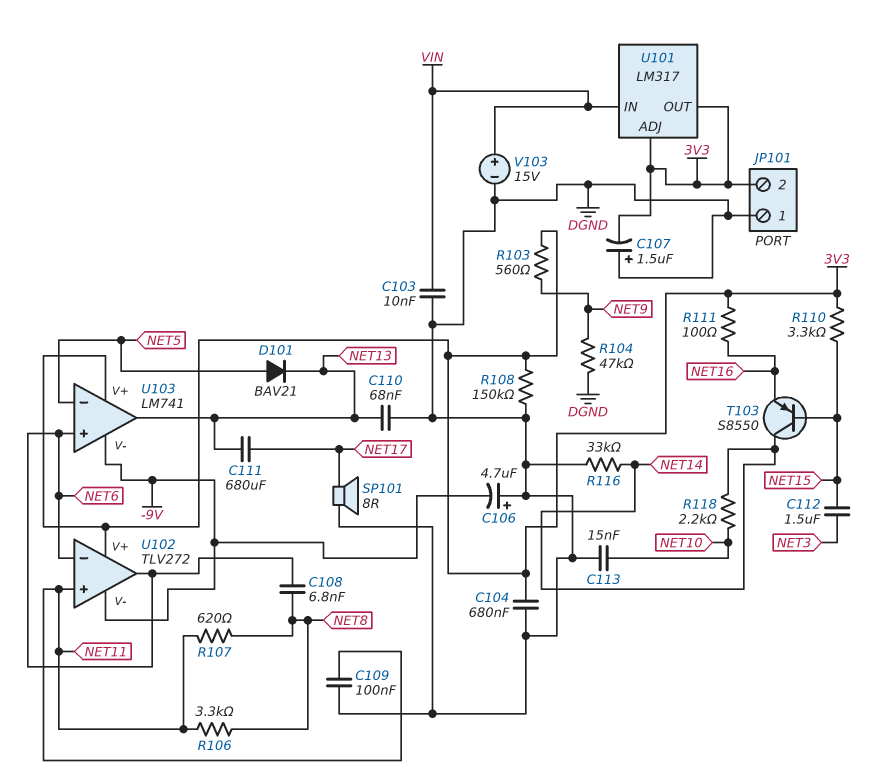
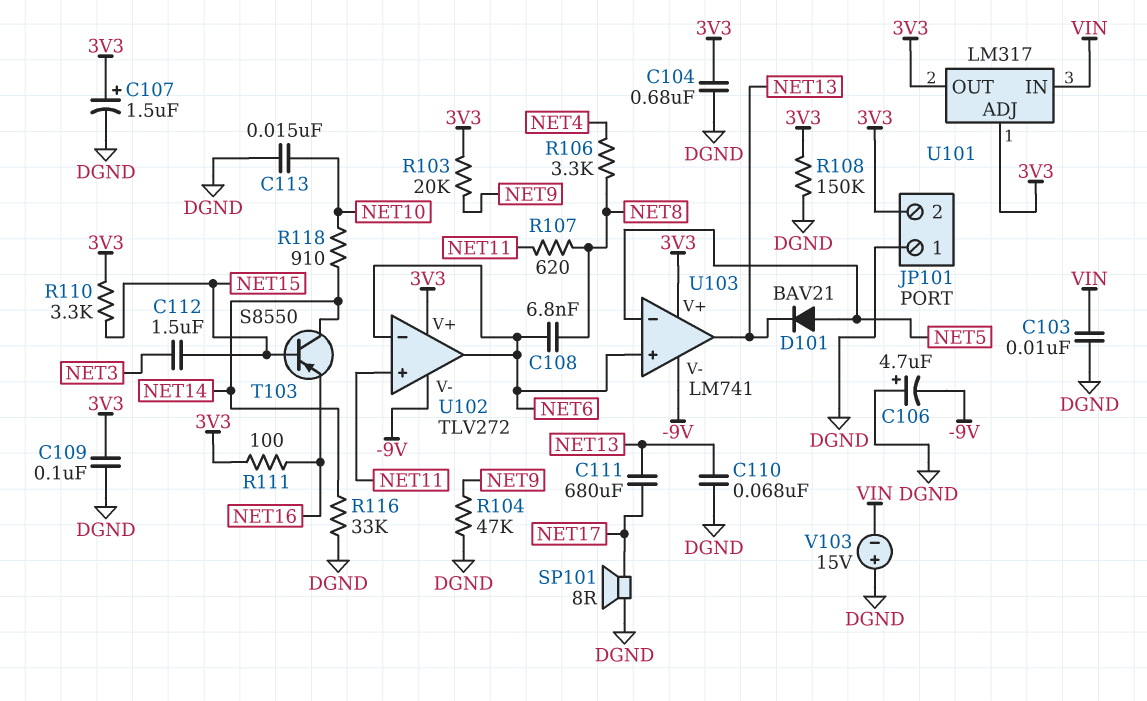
C107: 1.5uF (plus DGND, minus 3V3) -> 1.5uF (plus 3V3, minus DGND)
C109: 100nF (DGND, NET11) -> 100nF (3V3, DGND)
R103: 560 (3V3, NET9) -> 20k (3V3, NET9)
R106: 3.3k (NET8, NET11) -> 3.3k (NET4, NET8)
R118: 2.2k (NET10, NET14) -> 910 (NET10, NET14)
V103: 15V (plus VIN, minus DGND) -> 15V (plus DGND, minus VIN)

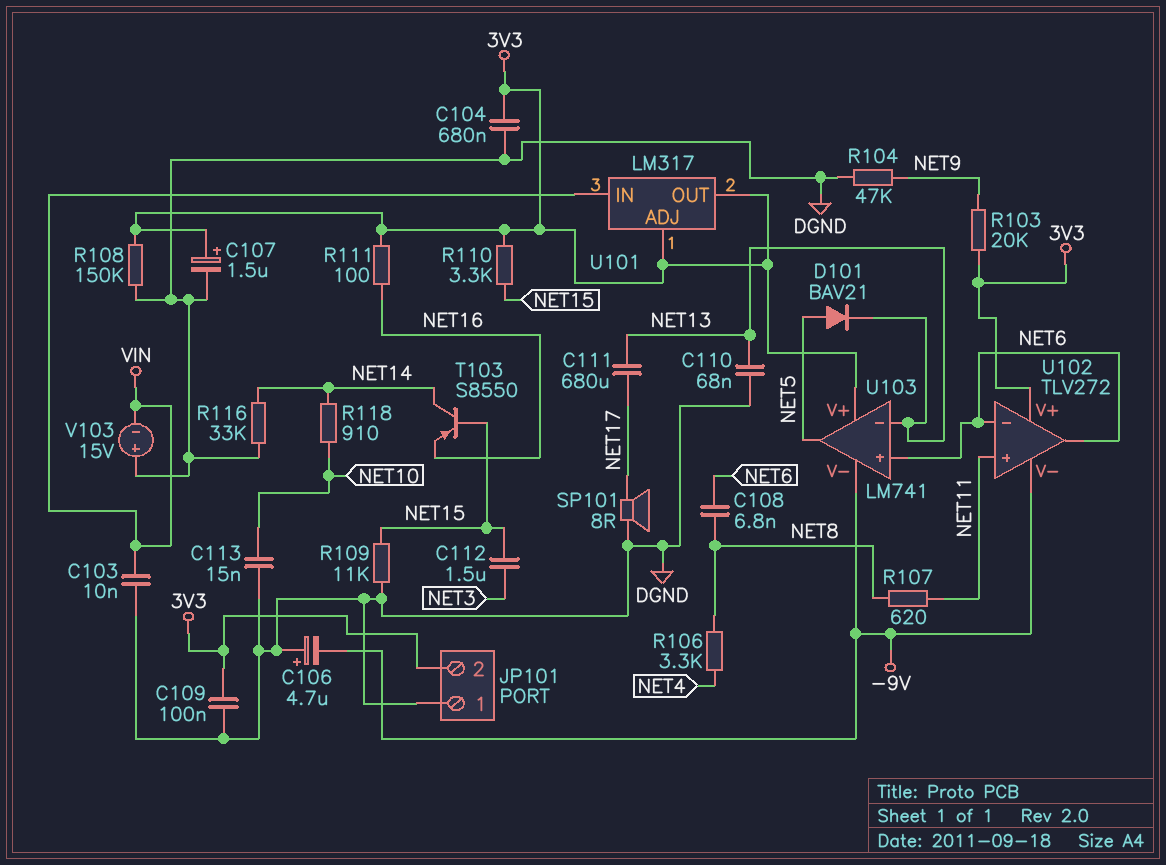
R109: none -> 11k (DGND, NET15)
U103 pin in-: NET5 -> NET13
U103 pin out: NET13 -> NET5

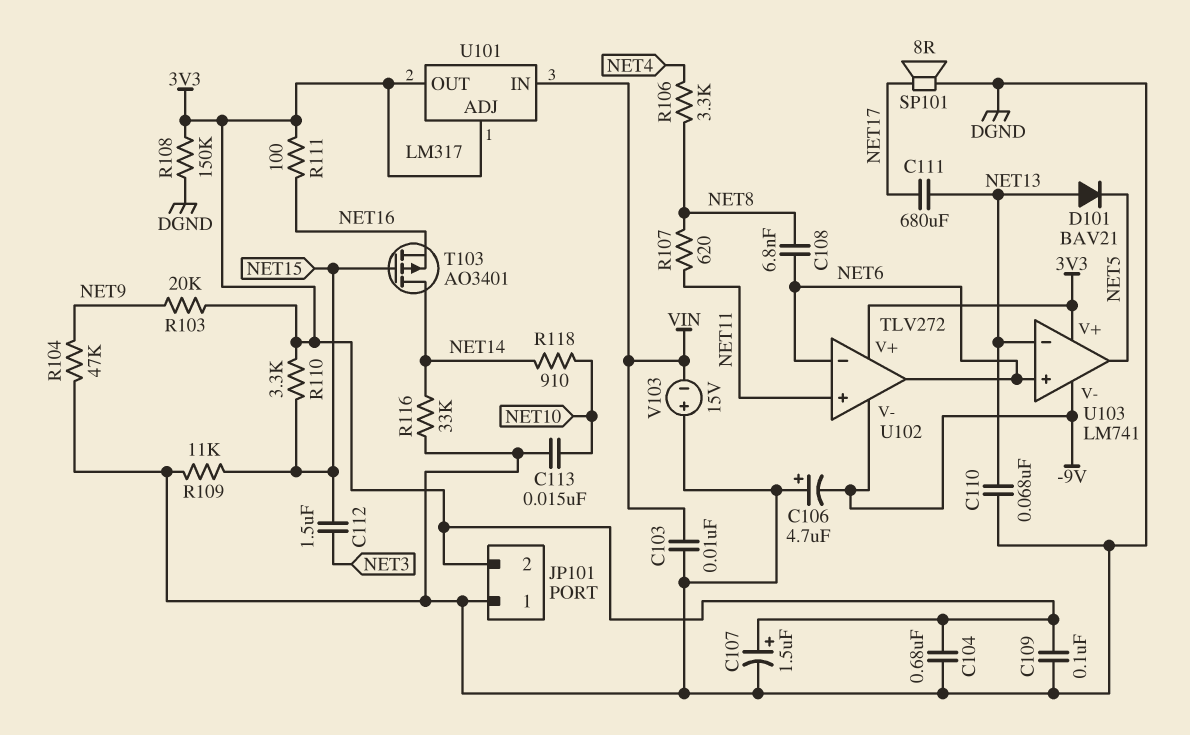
D101: diode BAV21 (A NET5, K NET13) -> diode BAV21 (A NET13, K NET5)
T103: PNP S8550 (B NET15, C NET14, E NET16) -> PMOS AO3401 (G NET15, D NET14, S NET16)

